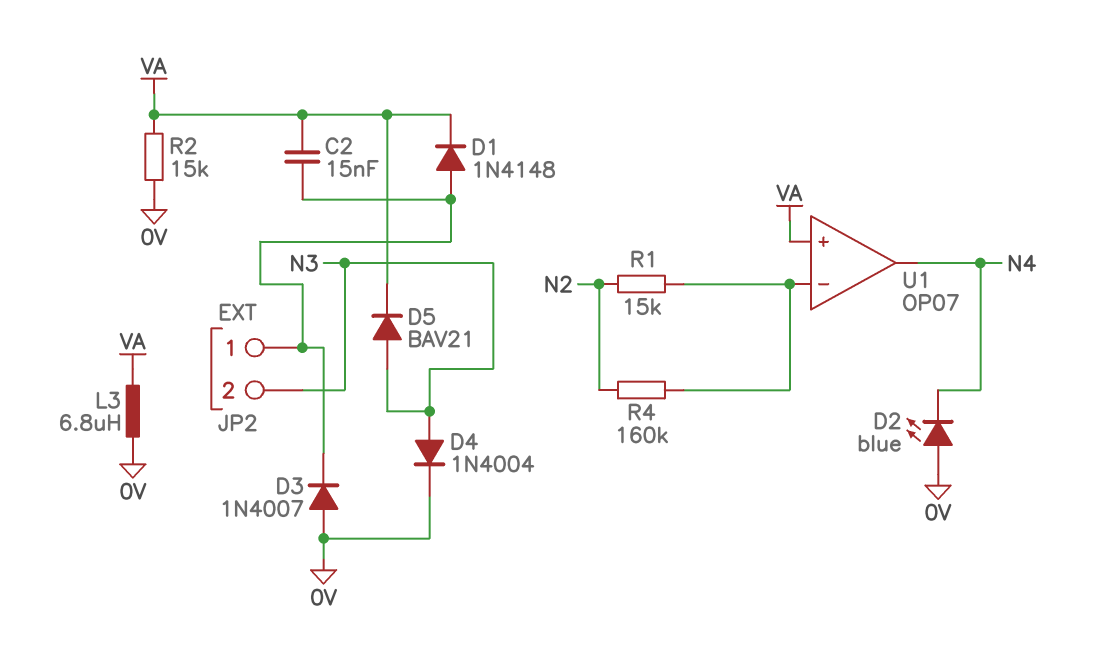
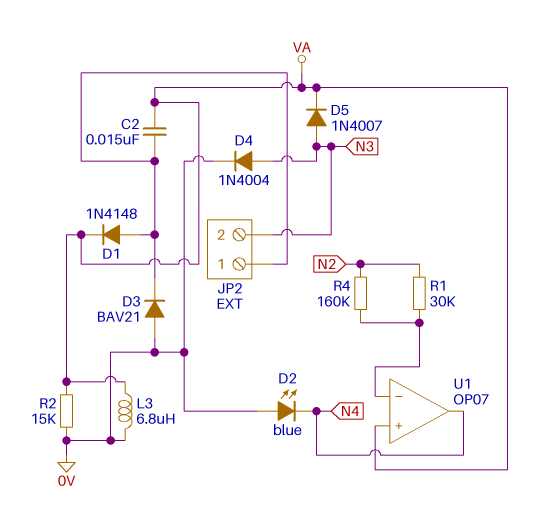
D3: diode 1N4007 (A 0V, K JP2/1) -> diode BAV21 (A 0V, K JP2/1)
D5: diode BAV21 (A N3, K VA) -> diode 1N4007 (A N3, K VA)
R1: 15k (N2, U1/in-) -> 30k (N2, U1/in-)

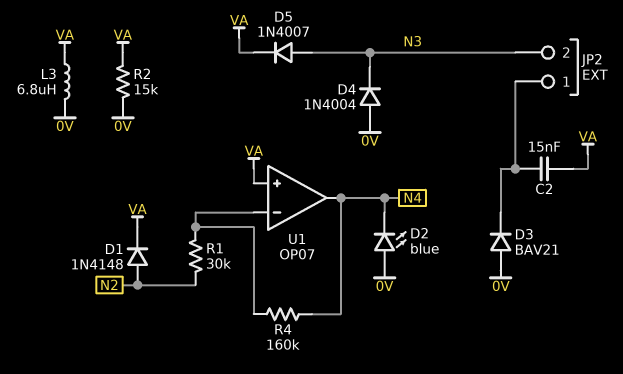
D1: diode 1N4148 (A JP2/1, K VA) -> diode 1N4148 (A N2, K VA)
D4: diode 1N4004 (A N3, K 0V) -> diode 1N4004 (A 0V, K N3)
R4: 160k (N2, U1/in-) -> 160k (N4, U1/in-)

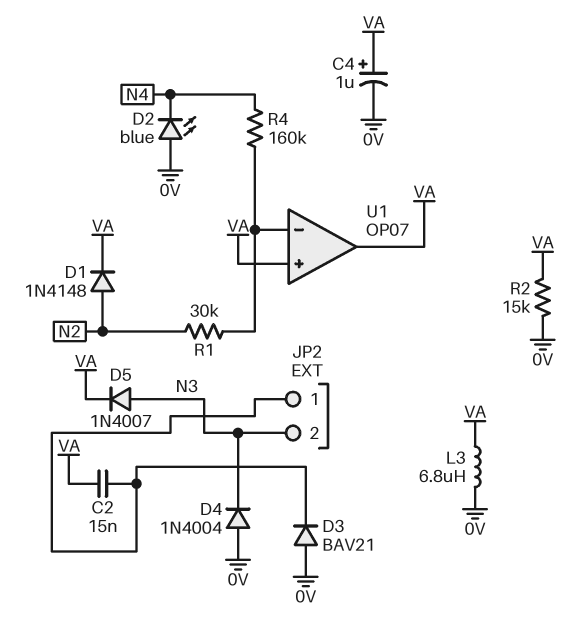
C4: none -> 1uF (plus VA, minus 0V)
U1 pin out: N4 -> VA

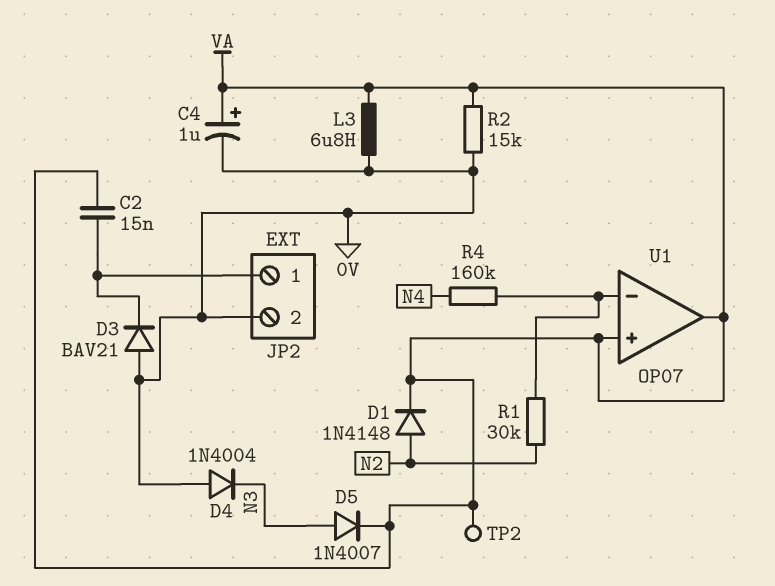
D2: LED blue (A 0V, K N4) -> none
JP2 pin 2: N3 -> 0V
TP2: none -> test point (VA)

